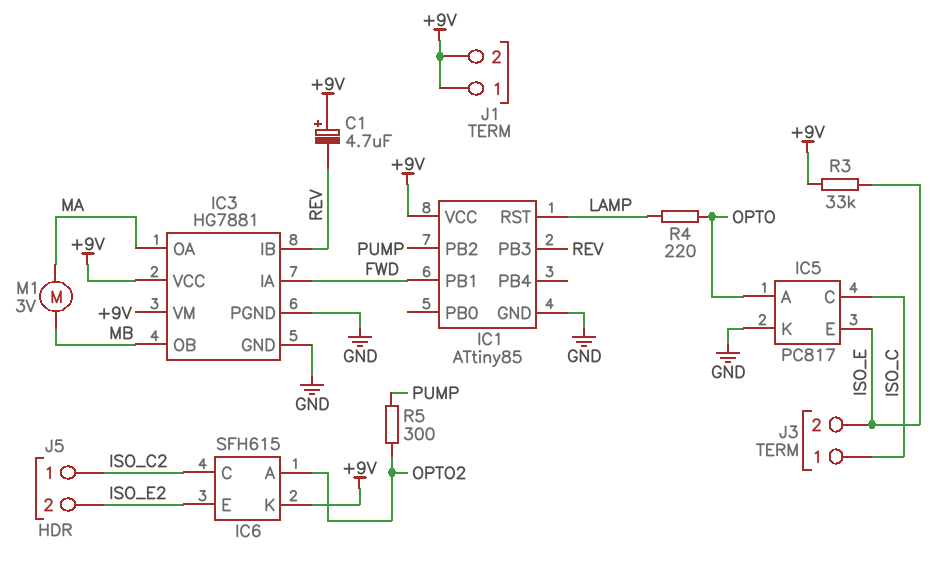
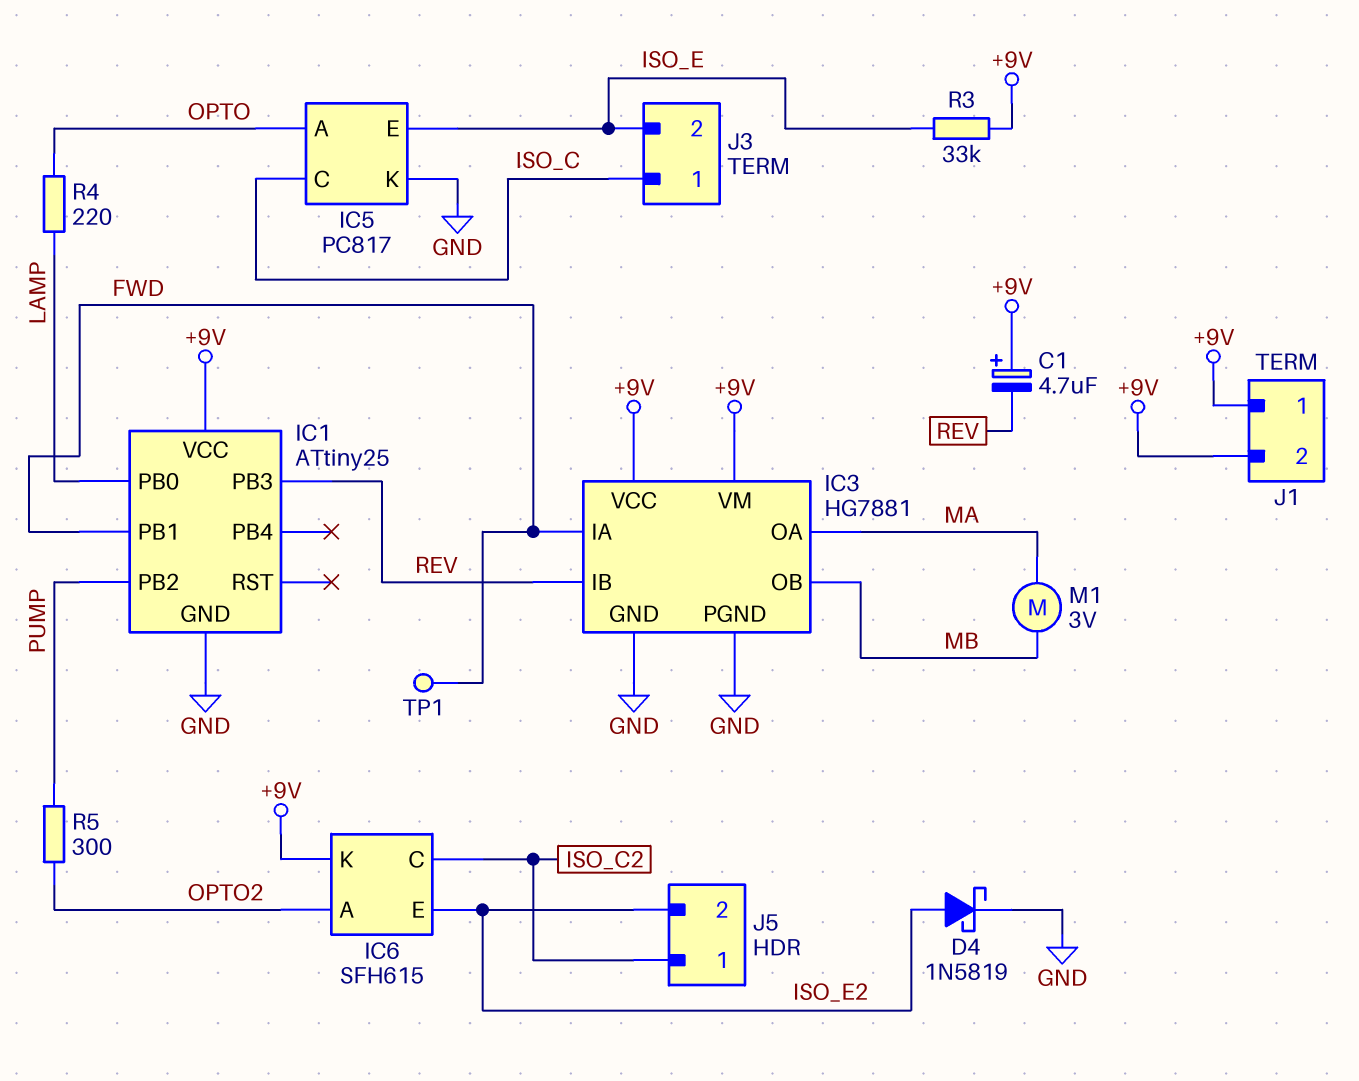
D4: none -> schottky 1N5819 (A ISO_E2, K GND)
IC1: ATtiny85 -> ATtiny25
IC1 pin PB0: none -> LAMP
IC1 pin RST: LAMP -> none
TP1: none -> test point (FWD)

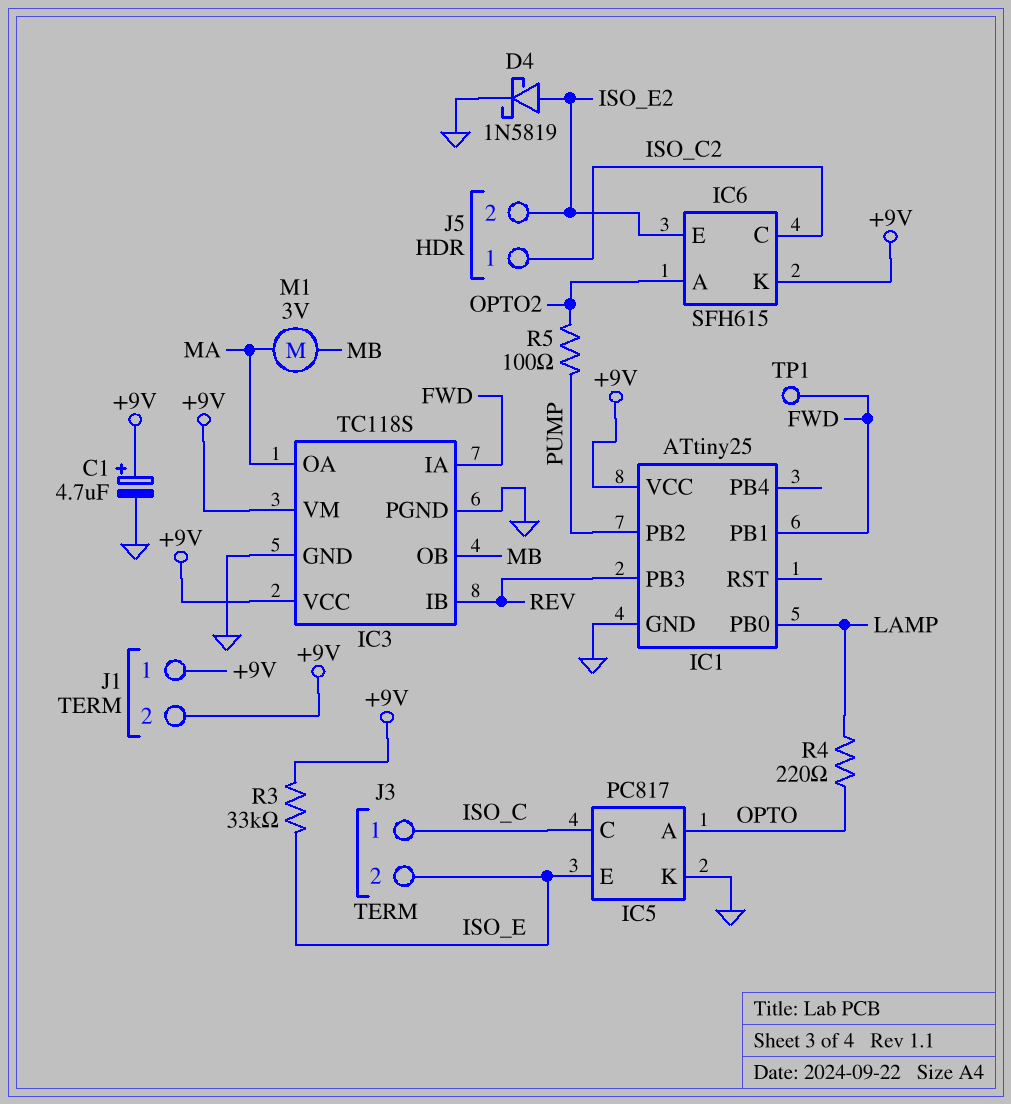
C1: 4.7uF (plus +9V, minus REV) -> 4.7uF (plus +9V, minus GND)
IC3: HG7881 -> TC118S
R5: 300 (OPTO2, PUMP) -> 100 (OPTO2, PUMP)

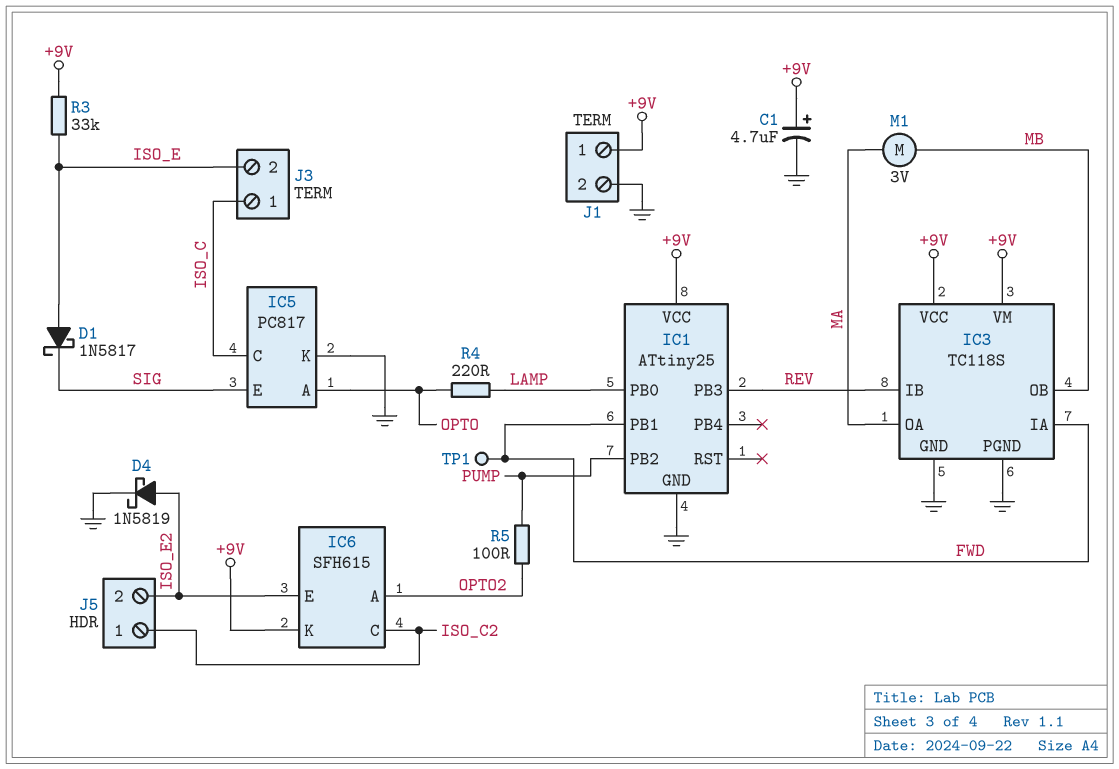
D1: none -> schottky 1N5817 (A ISO_E, K SIG)
IC5 pin E: ISO_E -> SIG
J1 pin 2: +9V -> GND

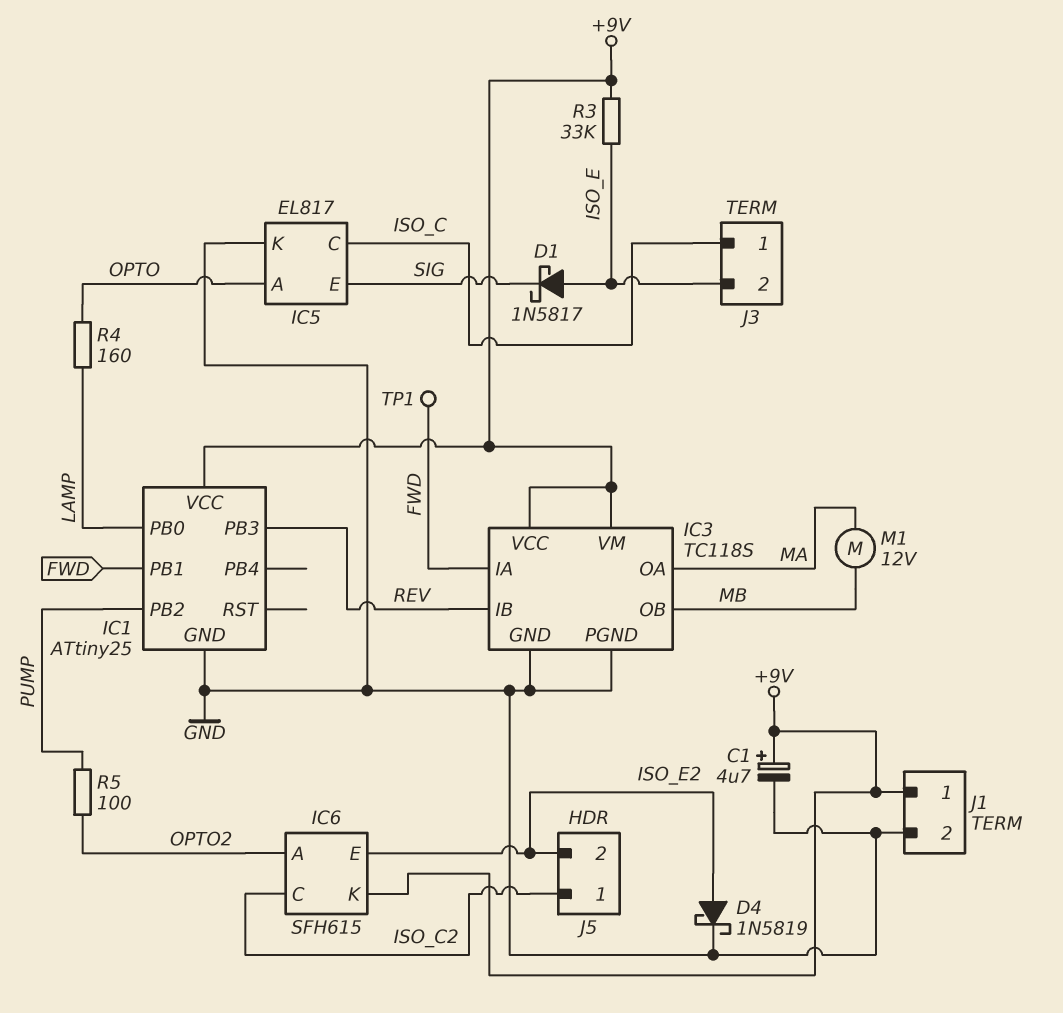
IC5: PC817 -> EL817
M1: motor 3V (MA, MB) -> motor 12V (MA, MB)
R4: 220 (LAMP, OPTO) -> 160 (LAMP, OPTO)

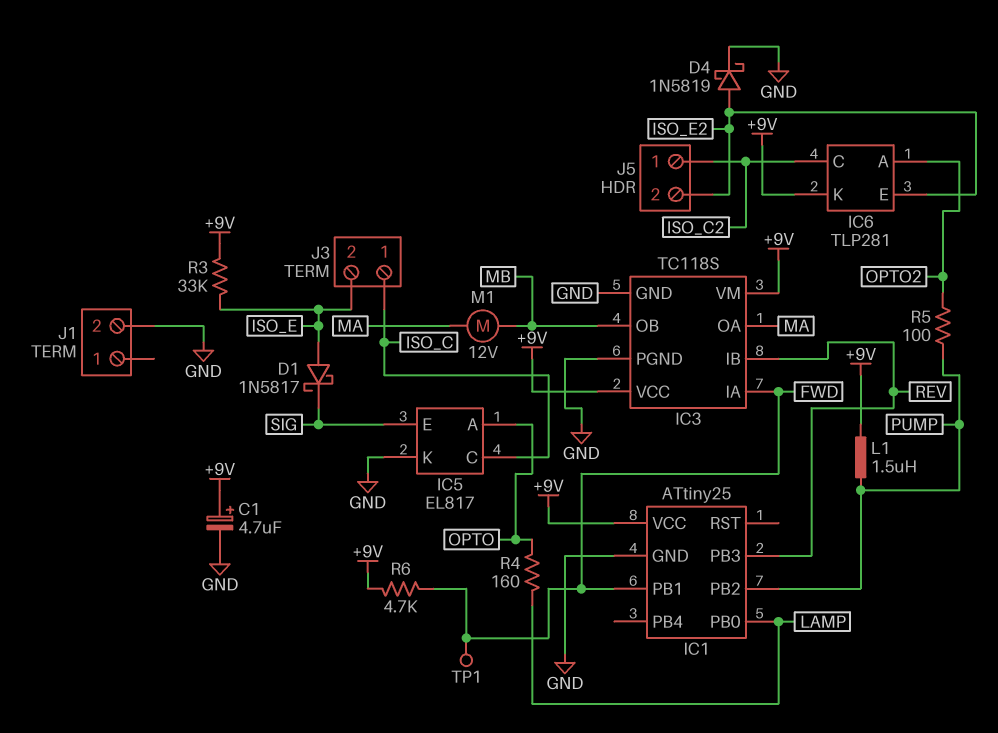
IC6: SFH615 -> TLP281
J1 pin 1: +9V -> none
L1: none -> 1.5uH (+9V, PUMP)
R6: none -> 4.7k (+9V, FWD)

